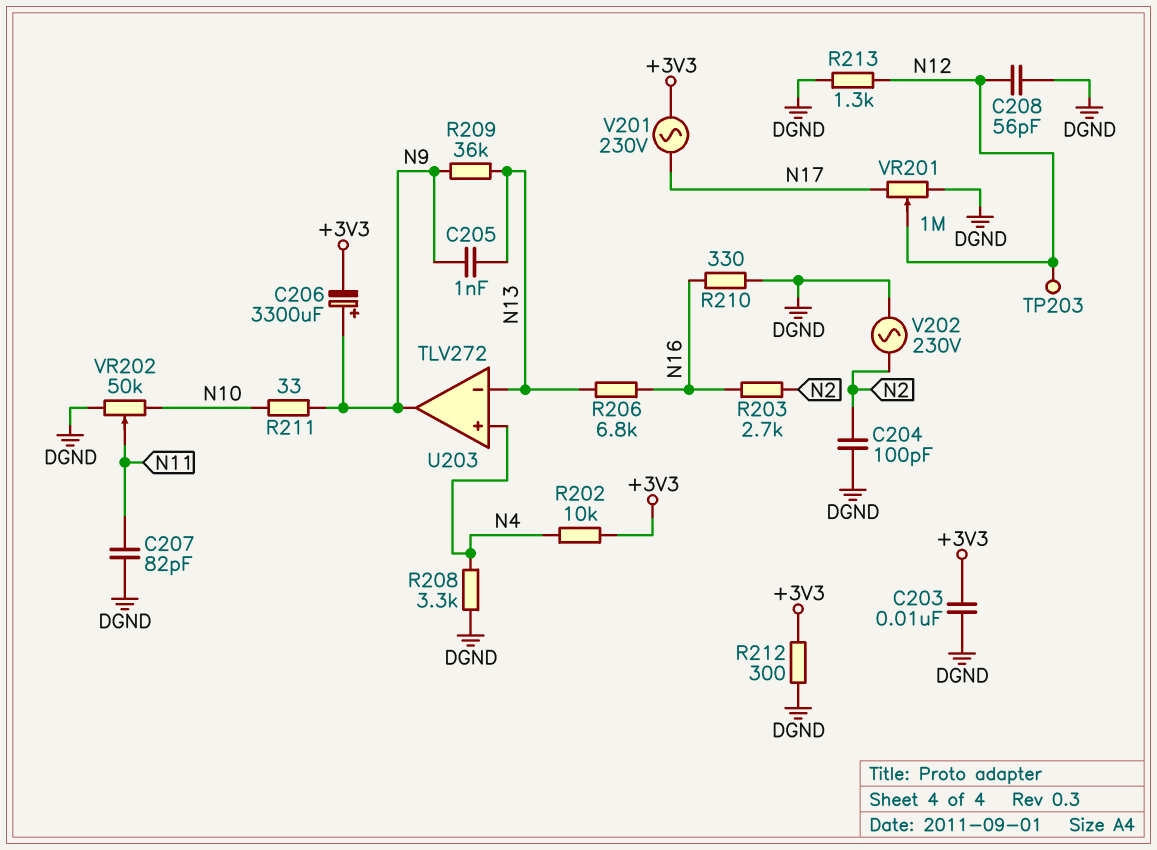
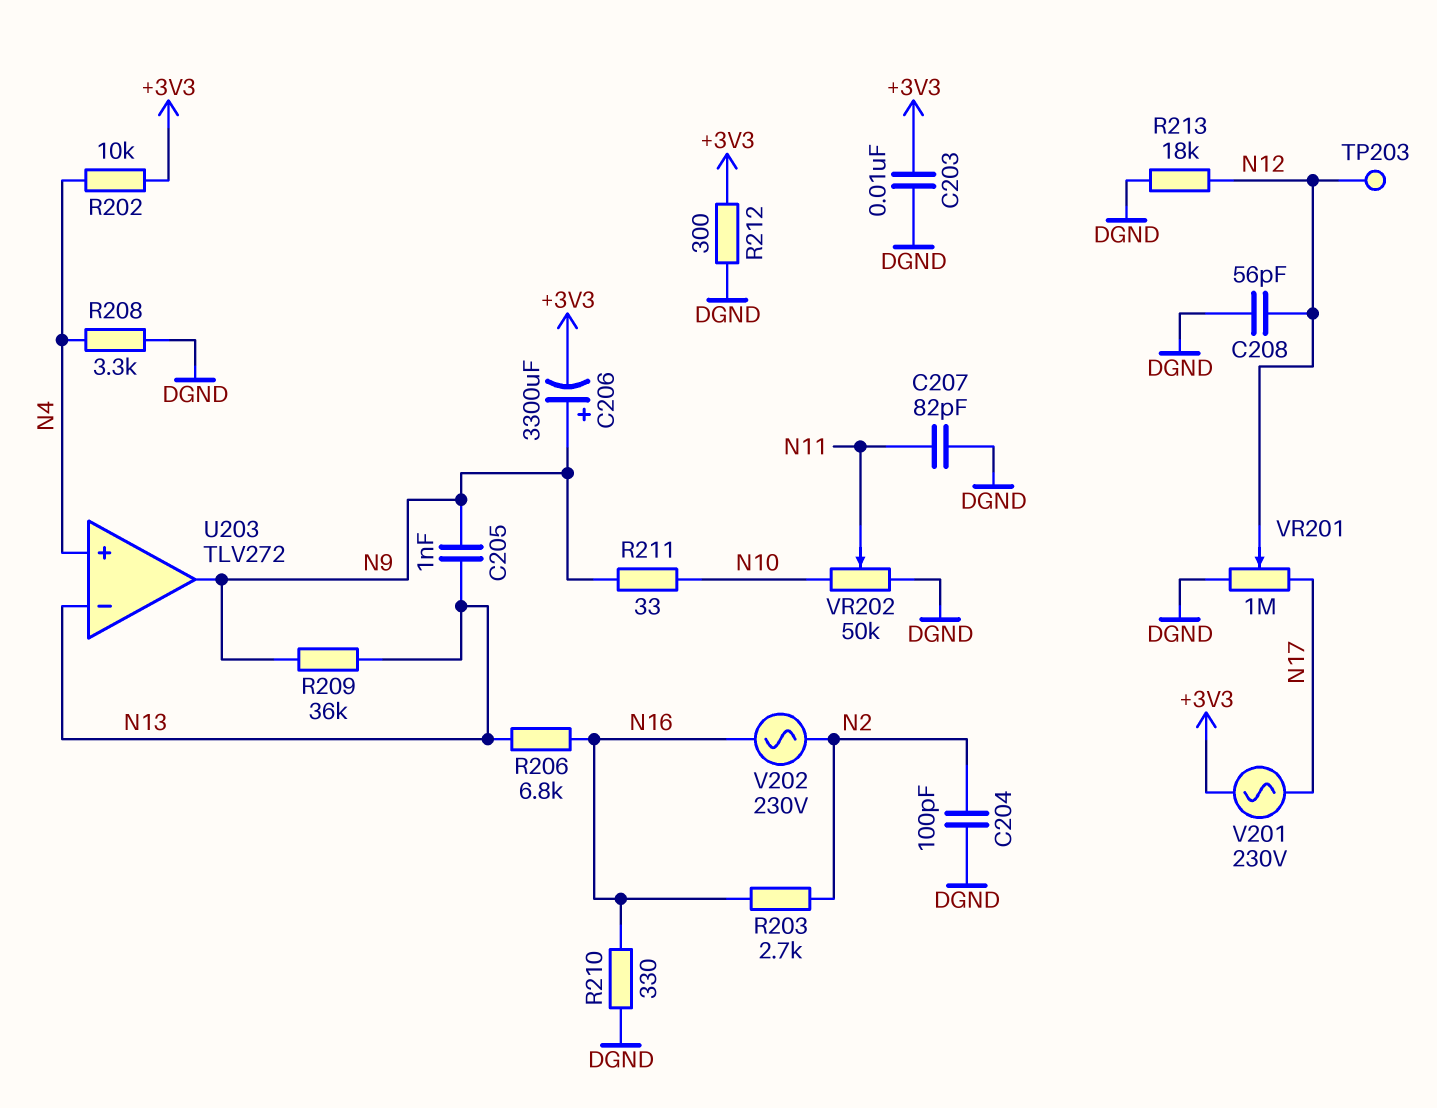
R213: 1.3k (DGND, N12) -> 18k (DGND, N12)
V202: AC 230V (DGND, N2) -> AC 230V (N2, N16)

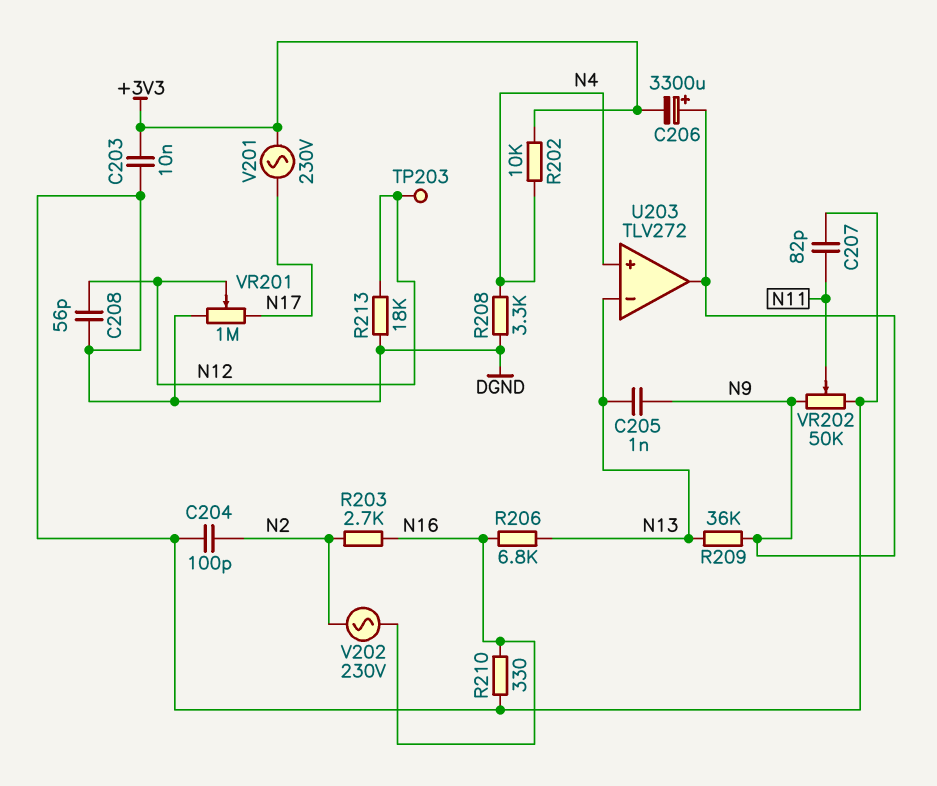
R211: 33 (N9, N10) -> none
R212: 300 (+3V3, DGND) -> none
VR202: 50k (DGND, N10, wiper N11) -> 50k (DGND, N9, wiper N11)

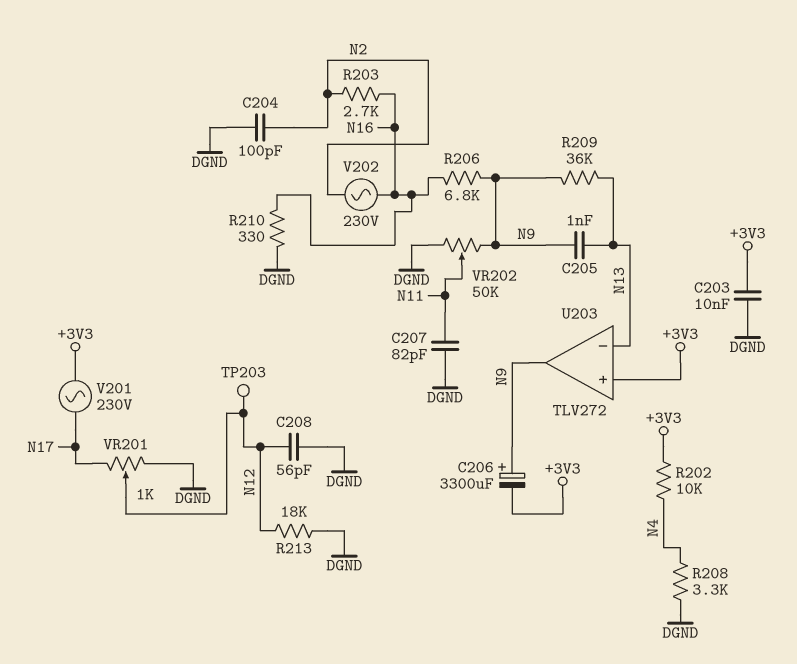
R206: 6.8k (N13, N16) -> 6.8k (N9, N16)
U203 pin in+: N4 -> +3V3
VR201: 1M (DGND, N17, wiper N12) -> 1k (DGND, N17, wiper N12)

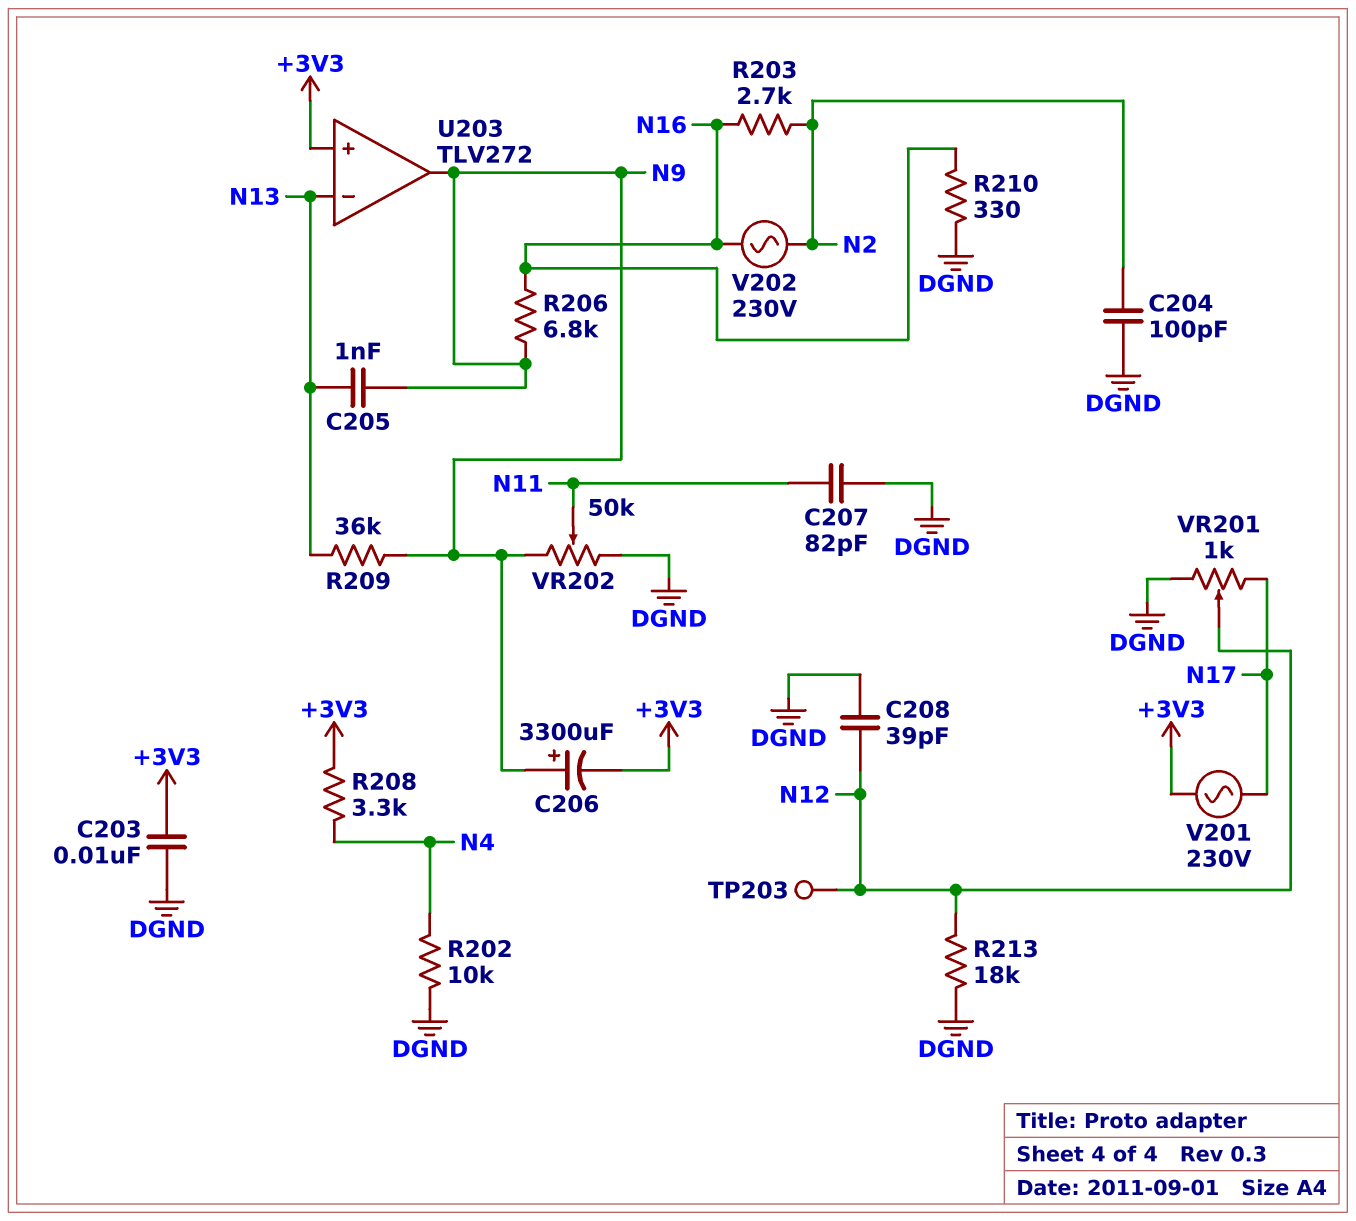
C208: 56pF (DGND, N12) -> 39pF (DGND, N12)
R202: 10k (+3V3, N4) -> 10k (DGND, N4)
R208: 3.3k (DGND, N4) -> 3.3k (+3V3, N4)

